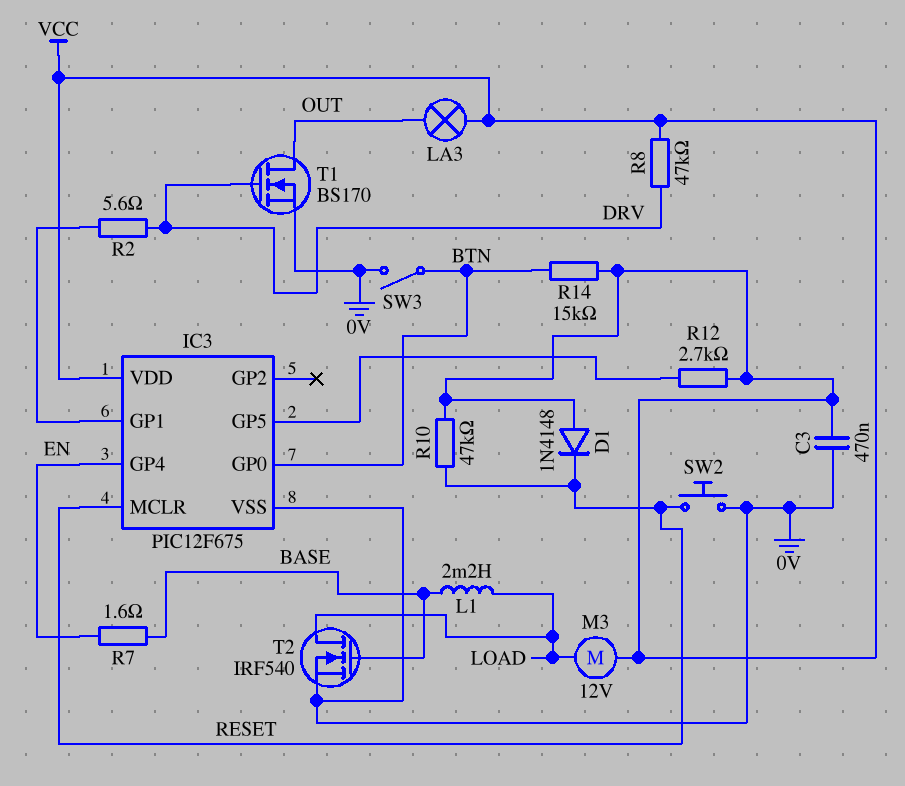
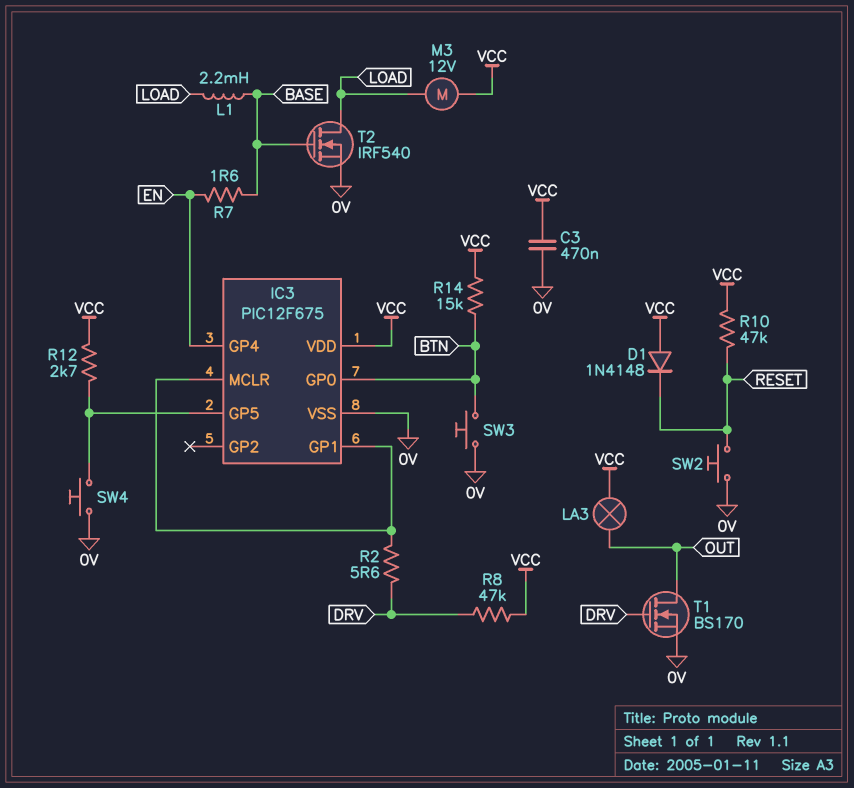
IC3 pin MCLR: RESET -> IC3/GP1
SW3: switch (0V, BTN) -> button (0V, BTN)
SW4: none -> button (0V, IC3/GP5)

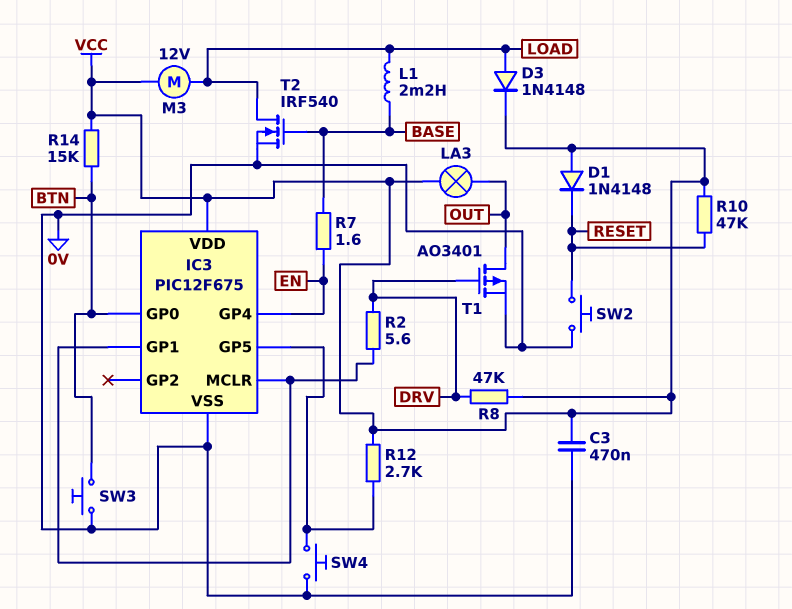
D3: none -> diode 1N4148 (A LOAD, K VCC)
T1: NMOS BS170 (G DRV, D OUT, S 0V) -> PMOS AO3401 (G DRV, D OUT, S 0V)

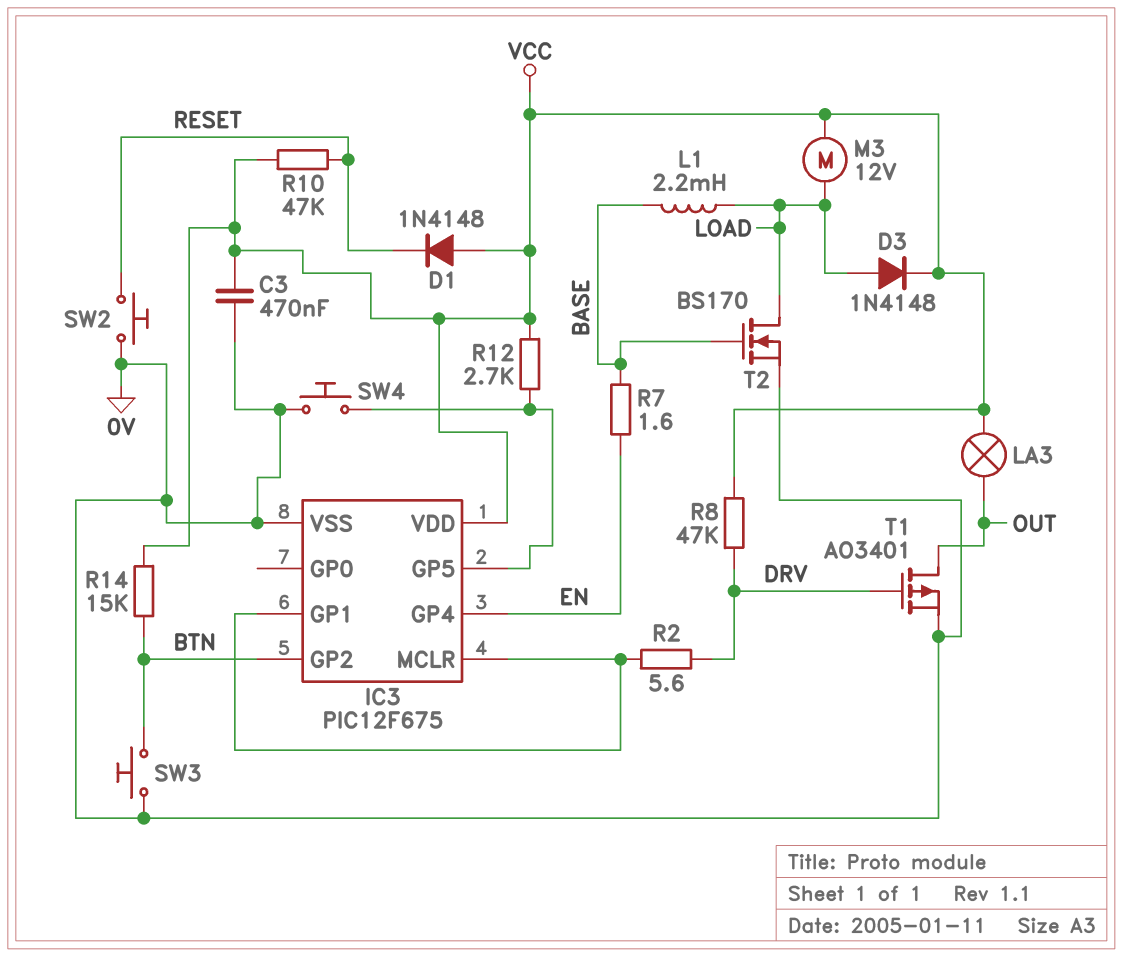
IC3 pin GP0: BTN -> none
IC3 pin GP2: none -> BTN
T2: NMOS IRF540 (G BASE, D LOAD, S 0V) -> NMOS BS170 (G BASE, D LOAD, S 0V)

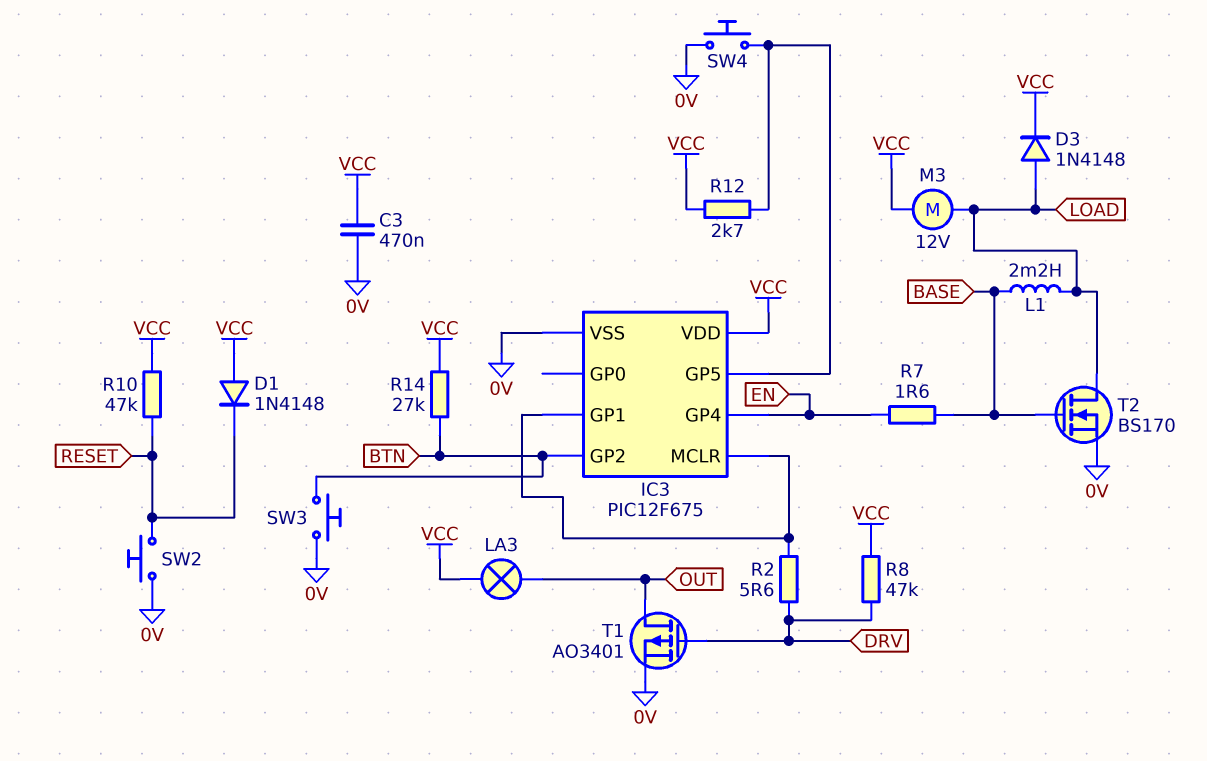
R14: 15k (BTN, VCC) -> 27k (BTN, VCC)

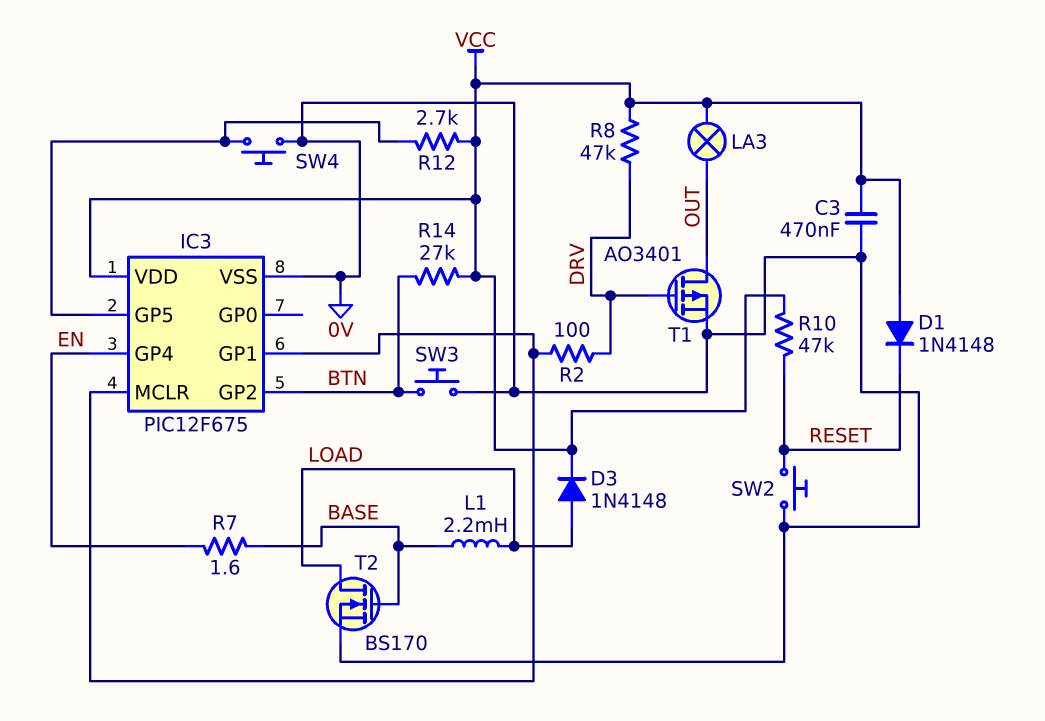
M3: motor 12V (LOAD, VCC) -> none
R2: 5.6 (DRV, IC3/GP1) -> 100 (DRV, IC3/GP1)

